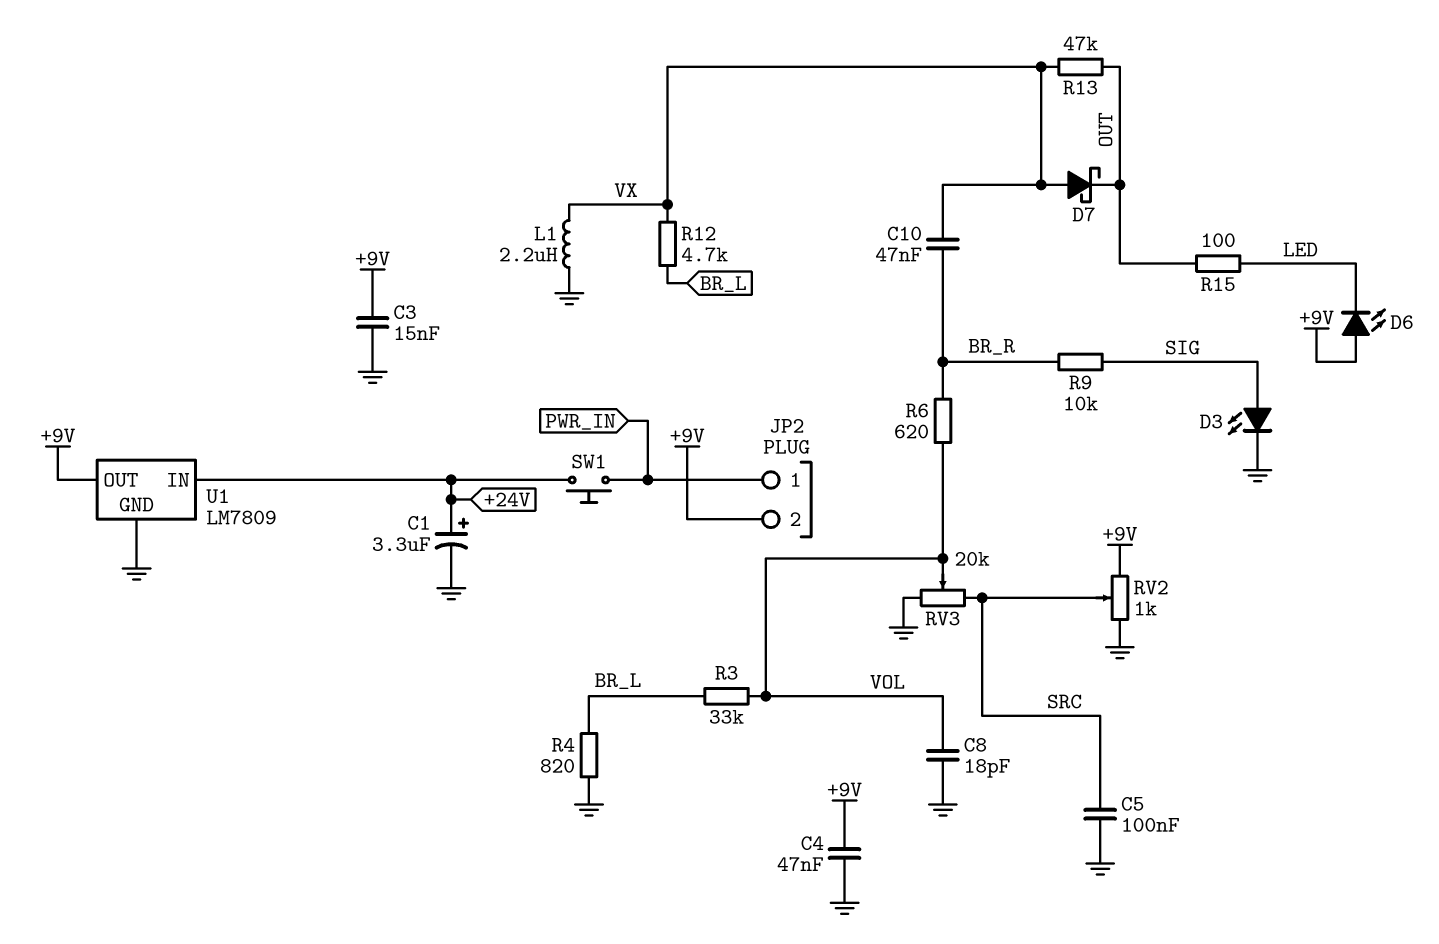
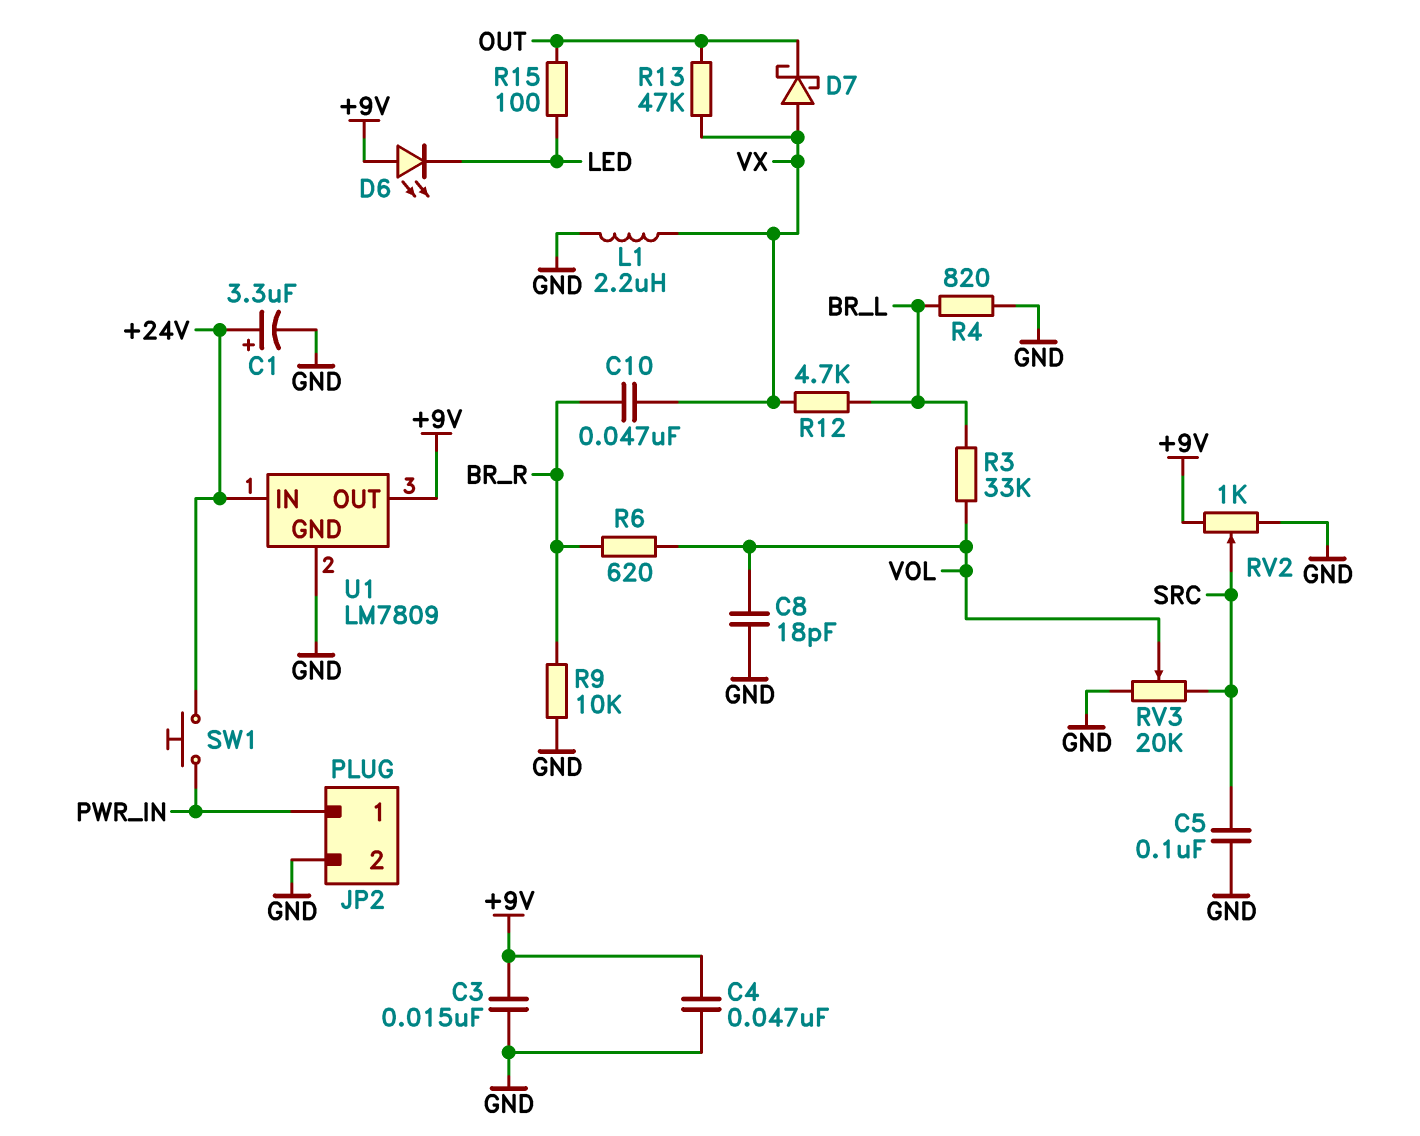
D3: LED (A SIG, K GND) -> none
JP2 pin 2: +9V -> GND
R9: 10k (BR_R, SIG) -> 10k (BR_R, GND)

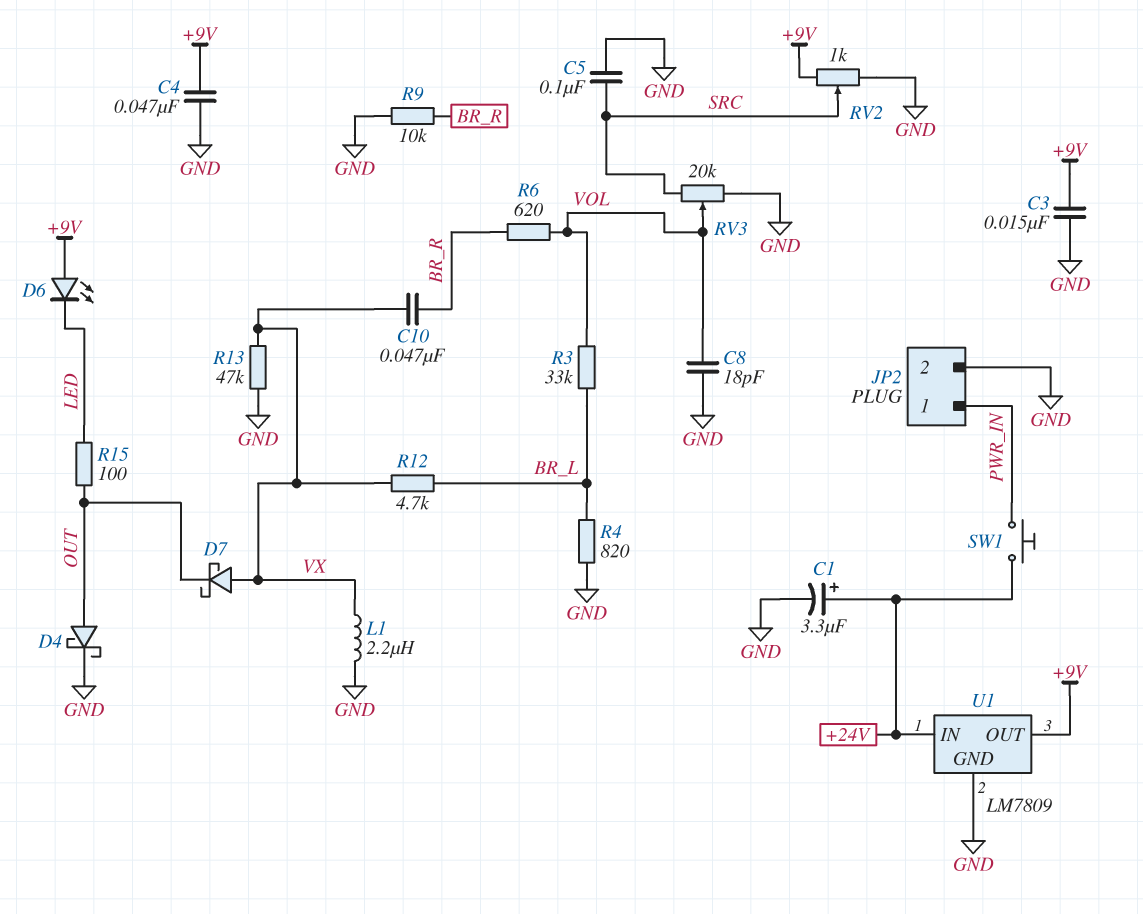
D4: none -> schottky (A OUT, K GND)
R13: 47k (OUT, VX) -> 47k (GND, VX)

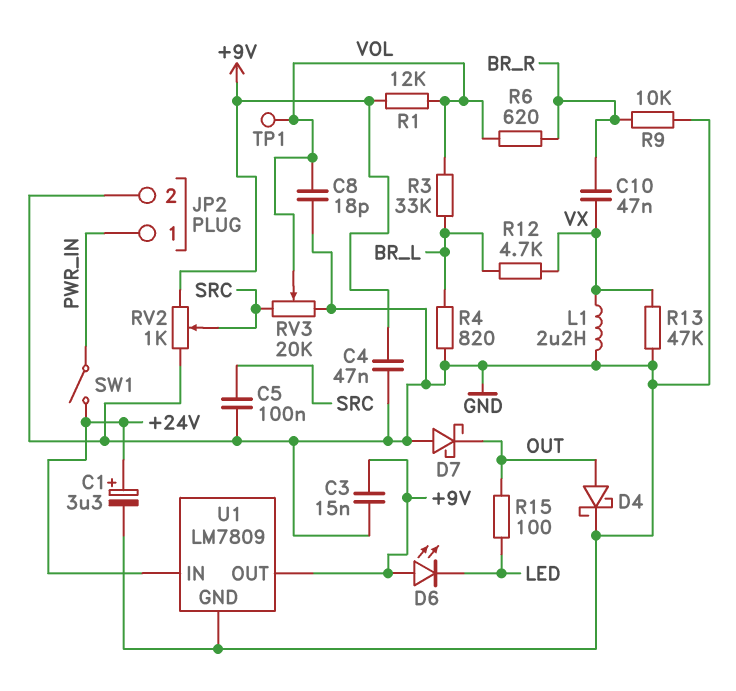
D7: schottky (A VX, K OUT) -> schottky (A GND, K OUT)
R1: none -> 12k (+9V, VOL)
SW1: button (+24V, PWR_IN) -> switch (+24V, PWR_IN)
TP1: none -> test point (VOL)

